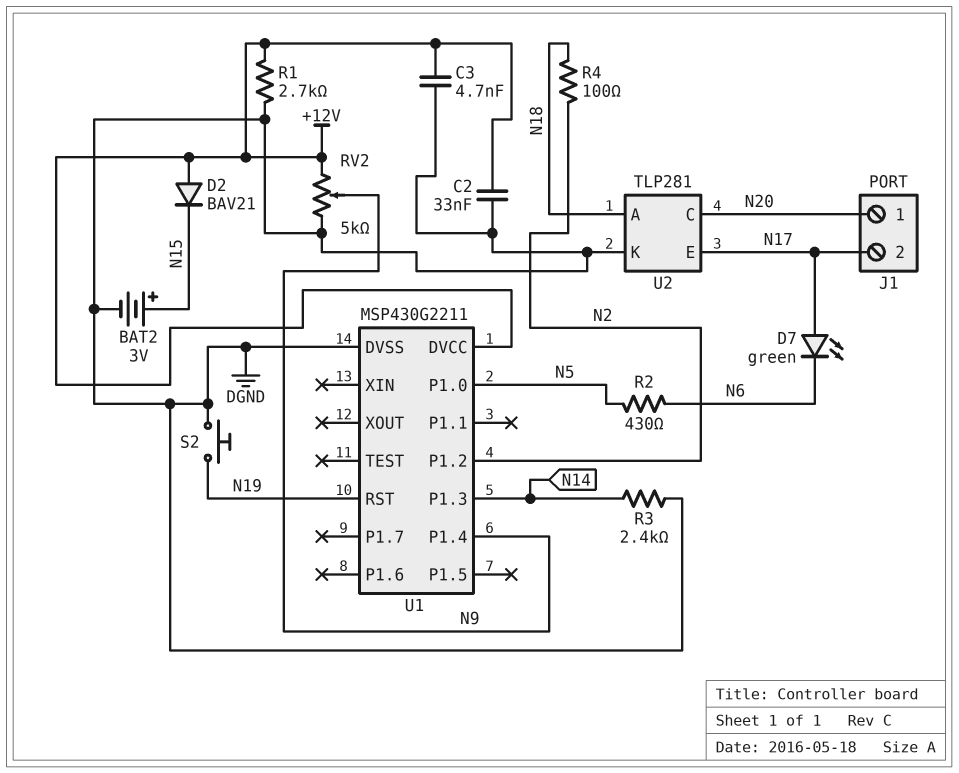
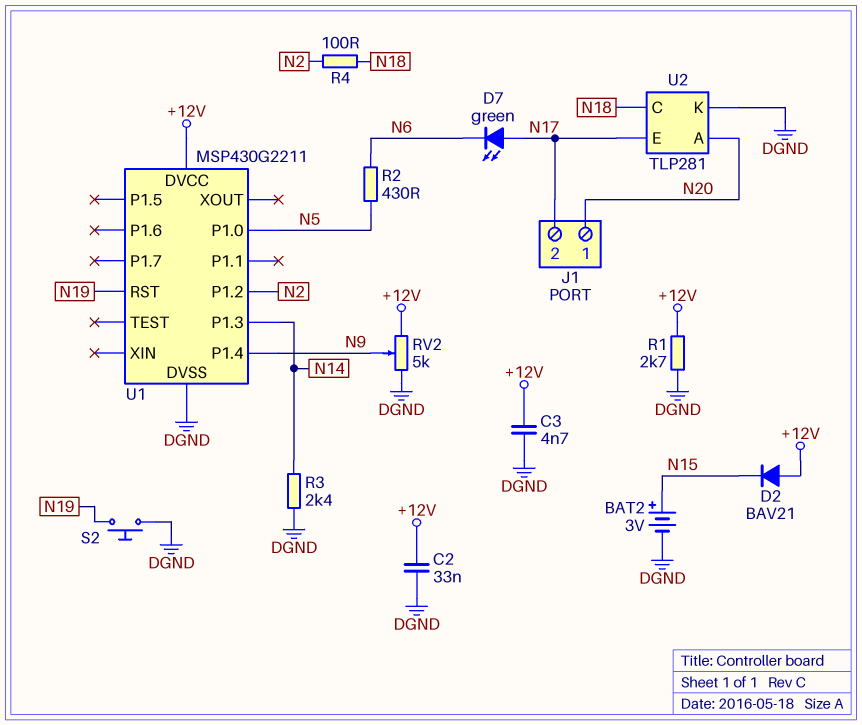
U2 pin A: N18 -> N20
U2 pin C: N20 -> N18

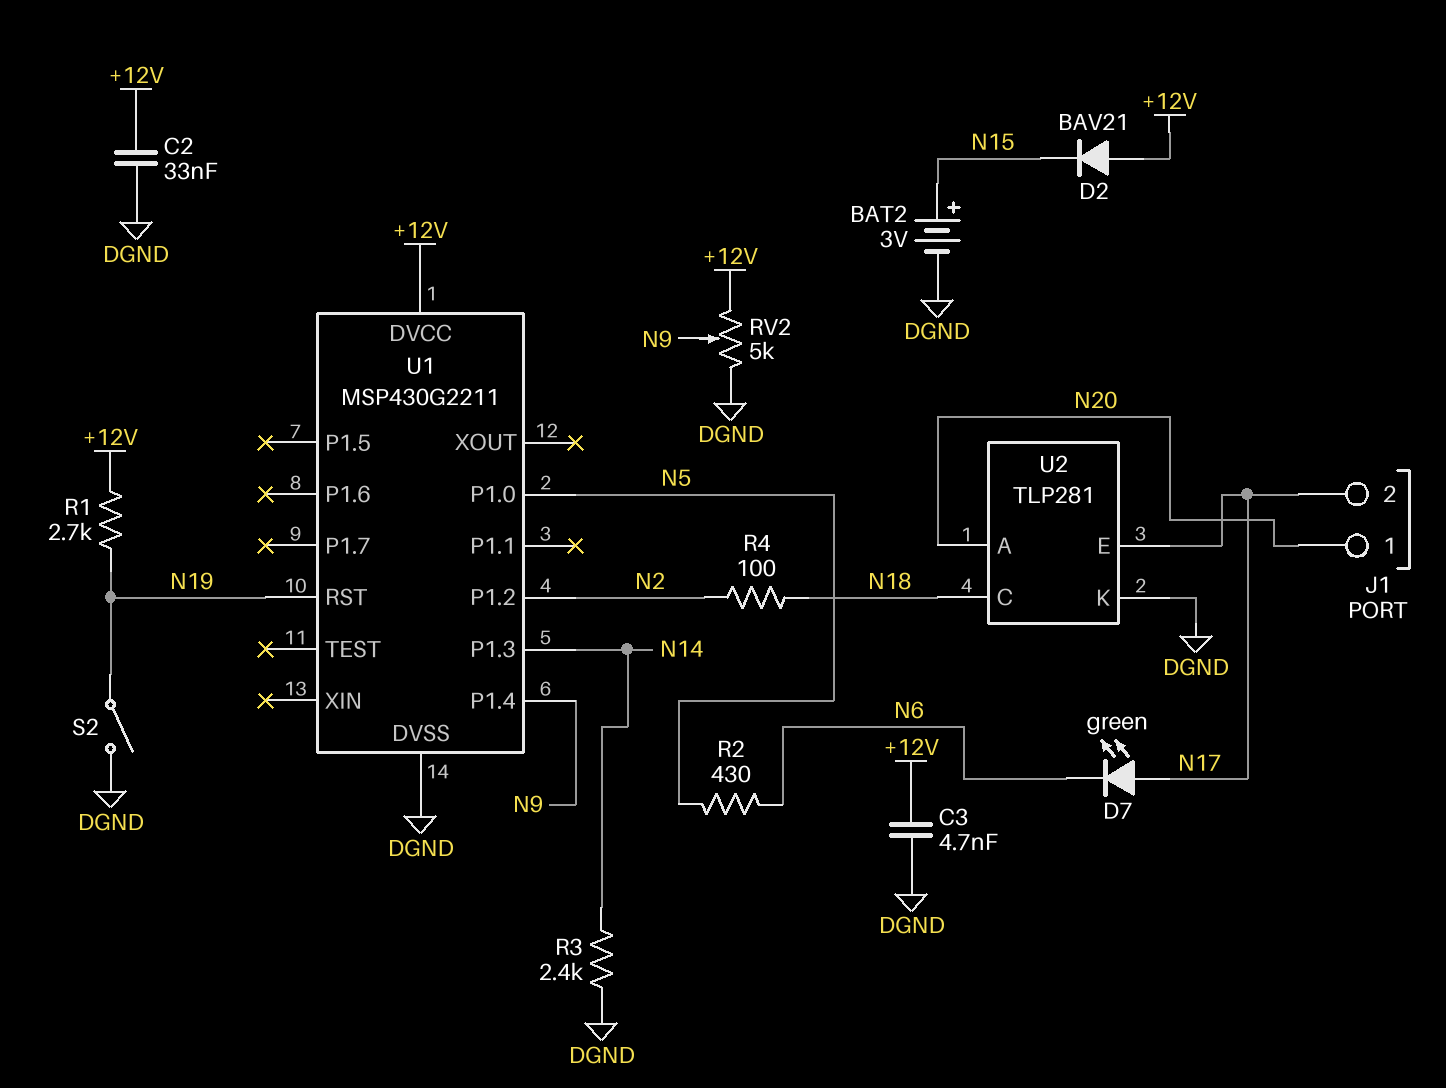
R1: 2.7k (+12V, DGND) -> 2.7k (+12V, N19)
S2: button (DGND, N19) -> switch (DGND, N19)

